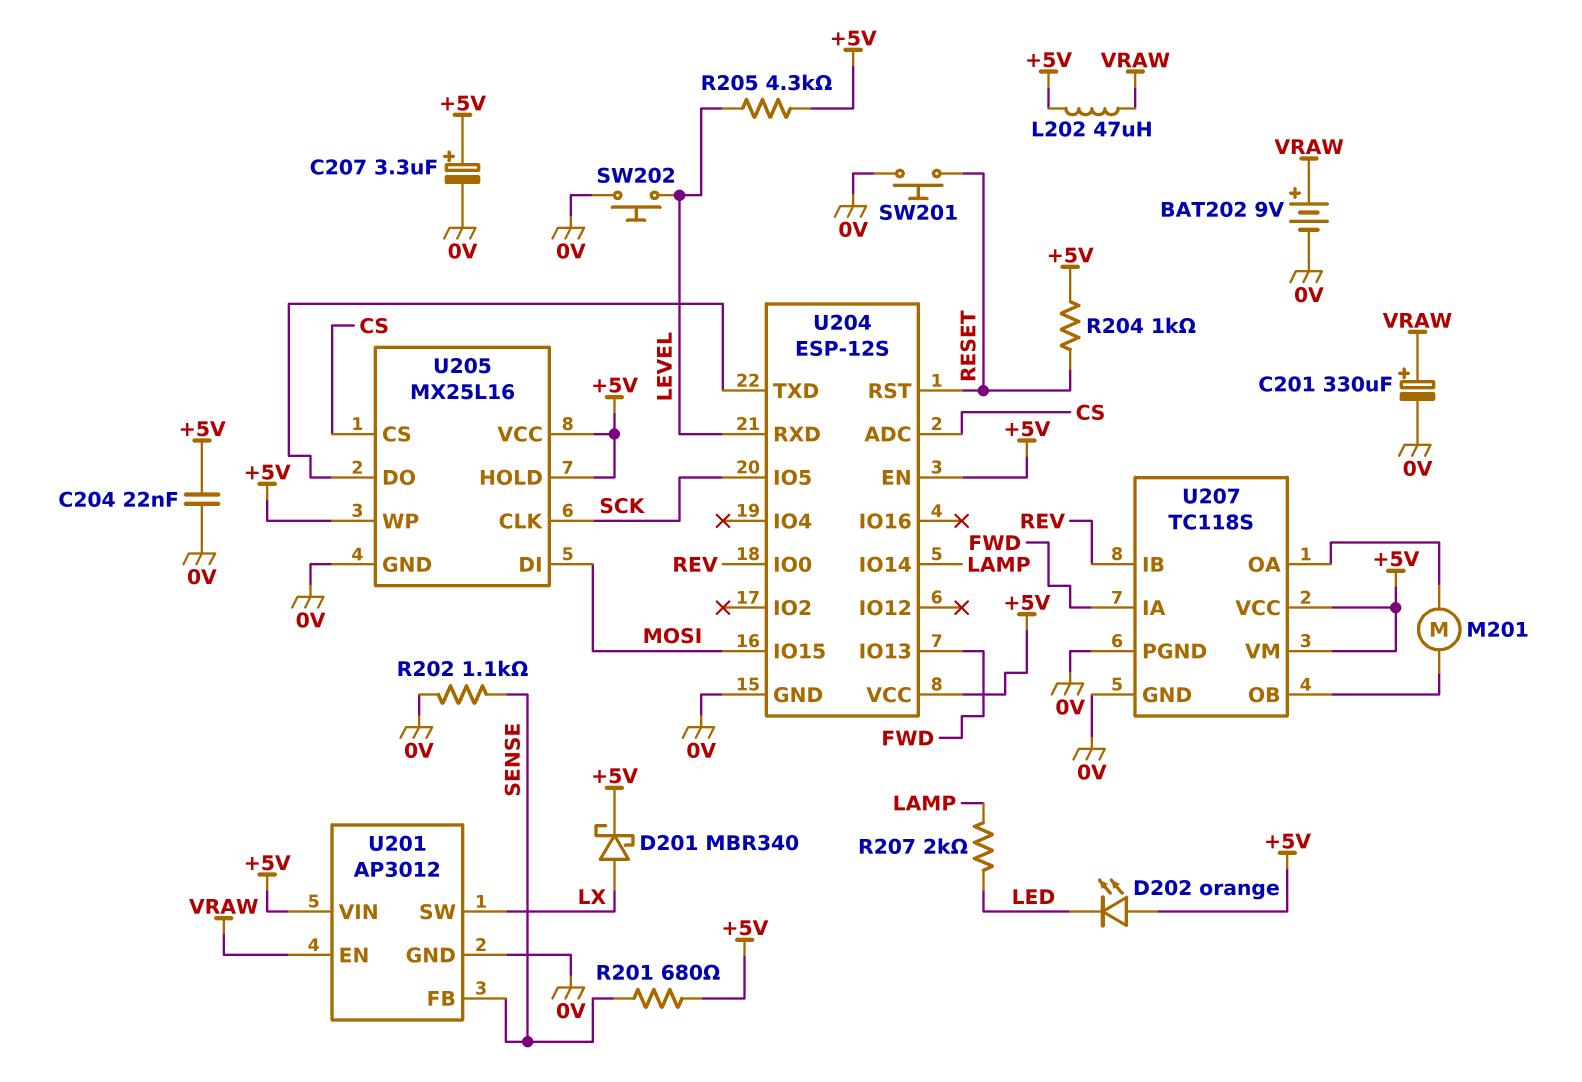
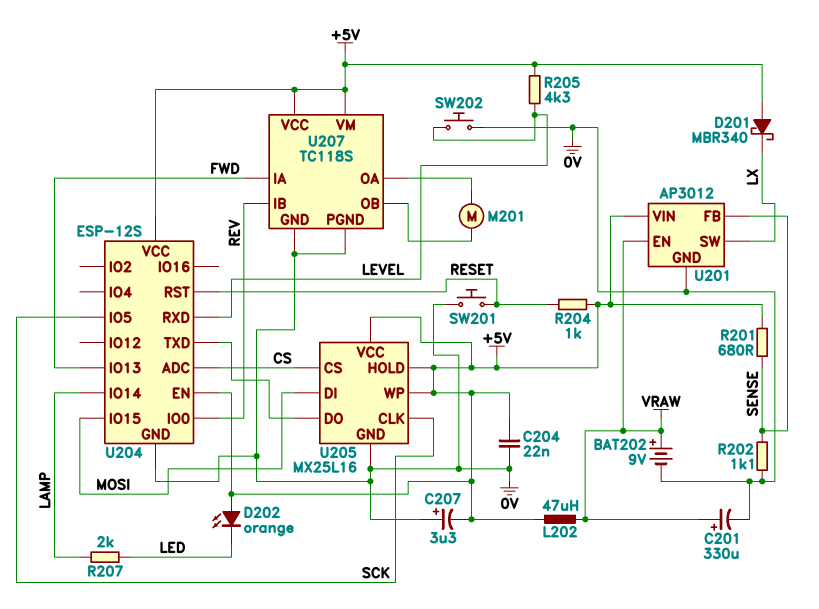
C207: 3.3uF (plus +5V, minus 0V) -> 3.3uF (plus 0V, minus +5V)
D201: schottky MBR340 (A LX, K +5V) -> schottky MBR340 (A +5V, K LX)

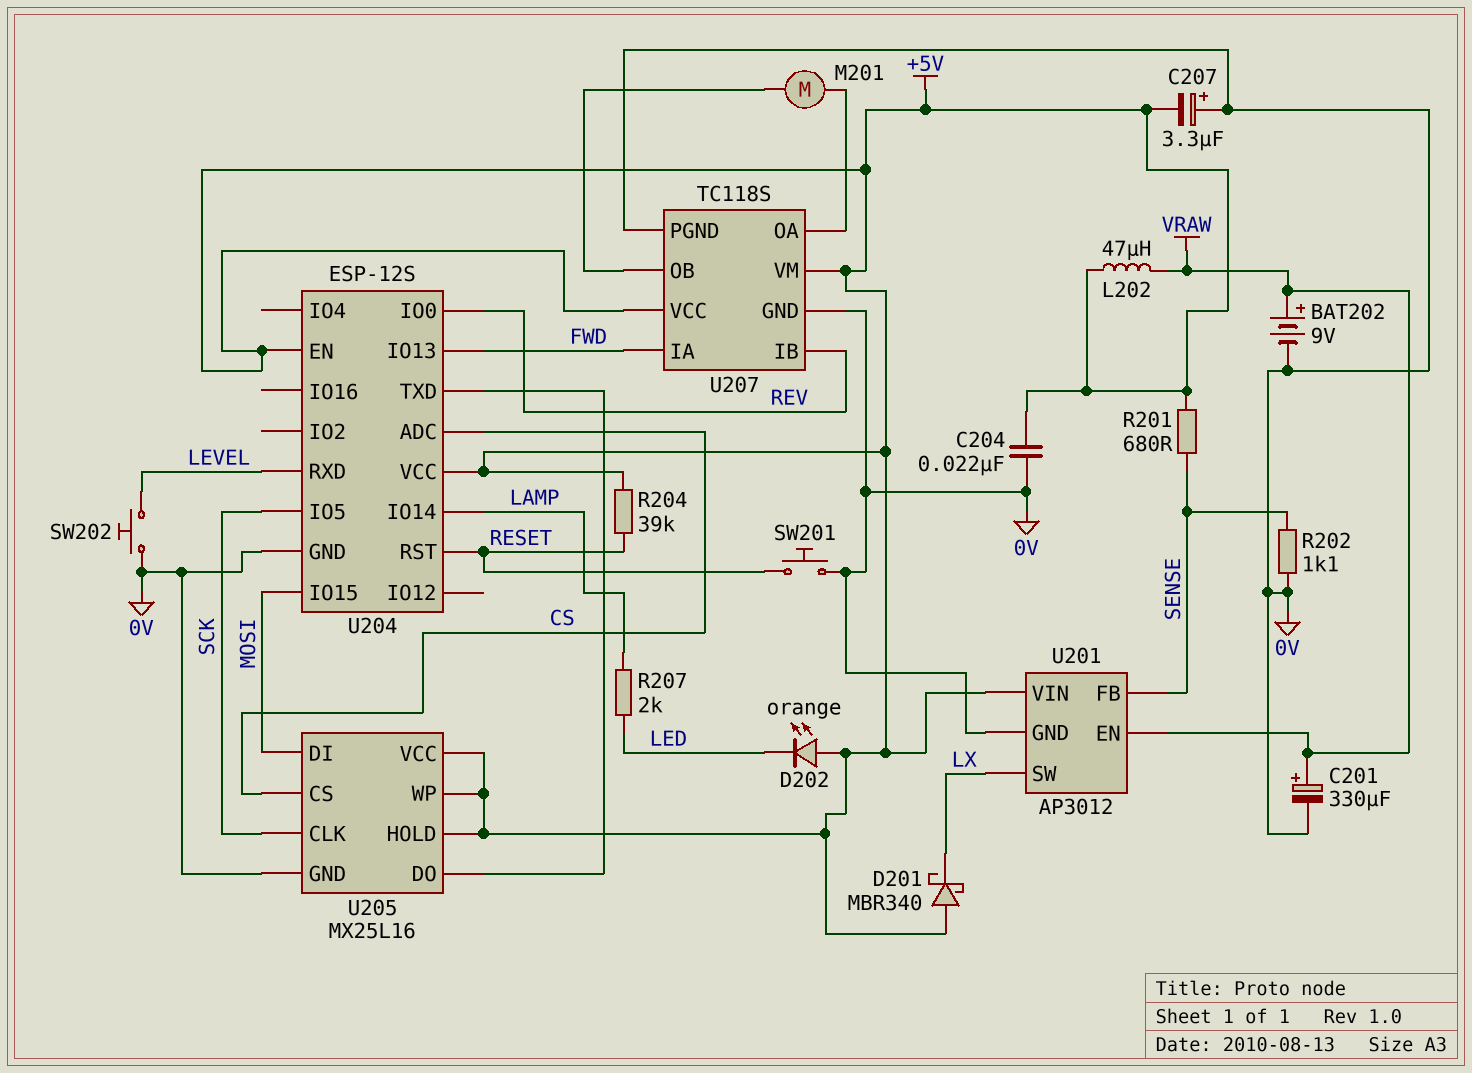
R204: 1k (+5V, RESET) -> 39k (+5V, RESET)
R205: 4.3k (+5V, LEVEL) -> none

